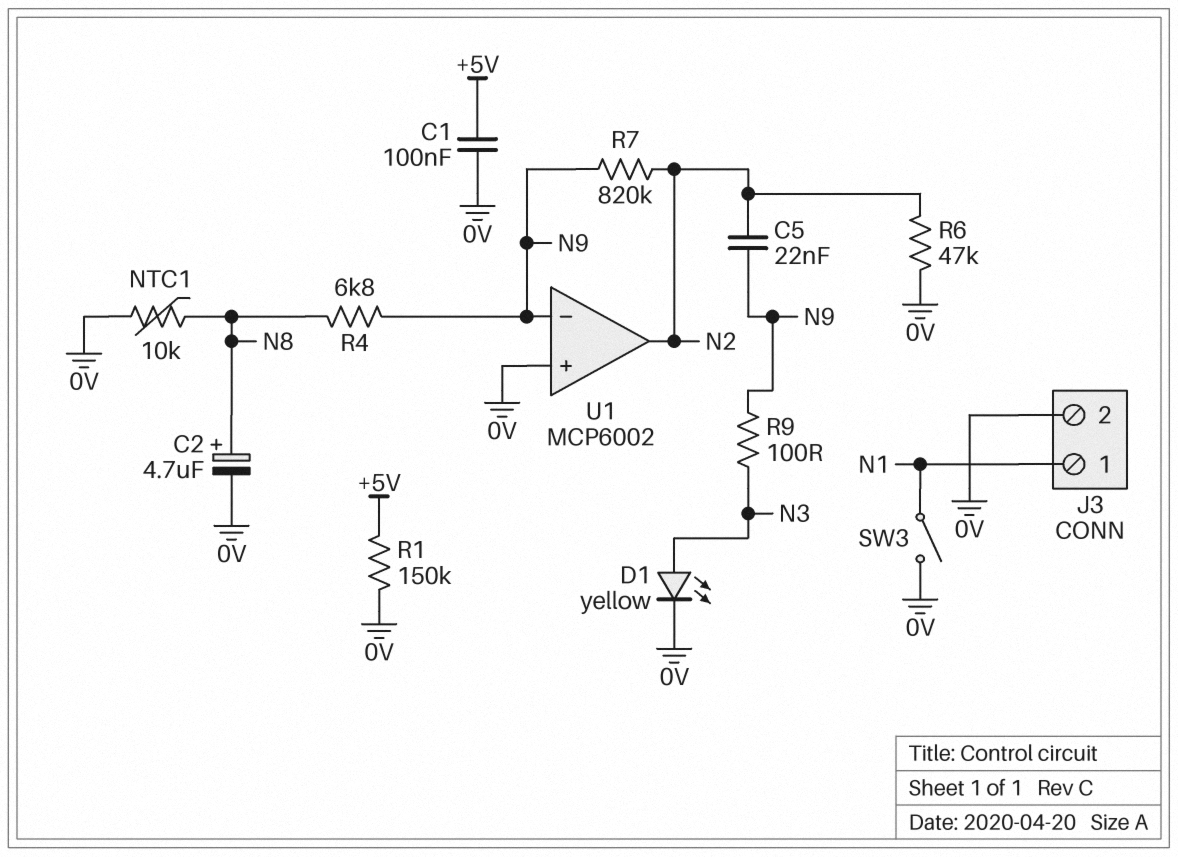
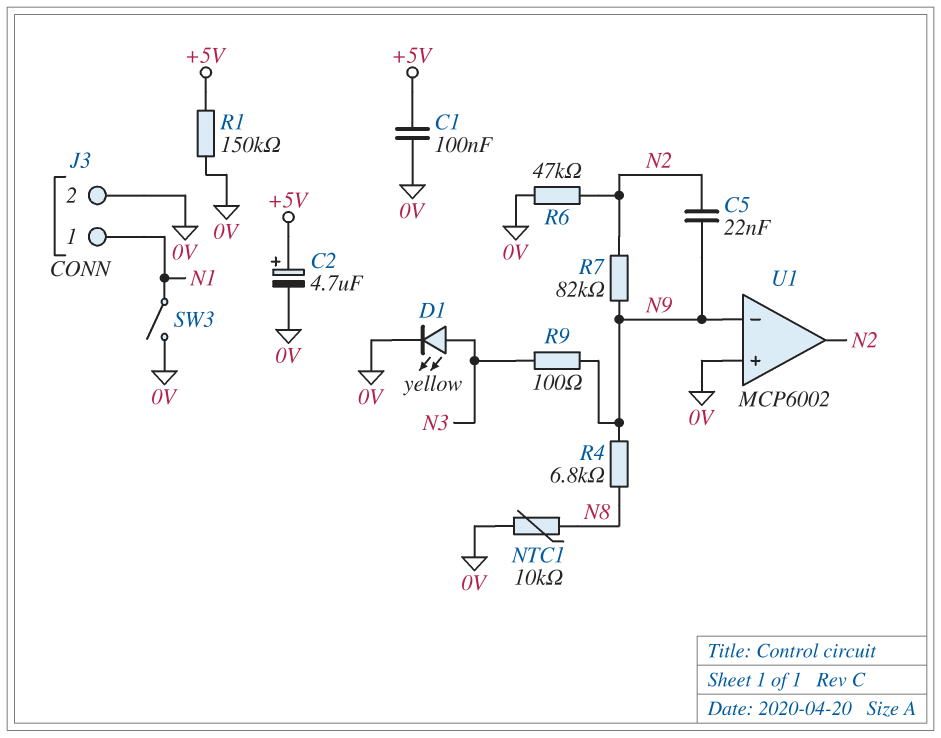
C2: 4.7uF (plus N8, minus 0V) -> 4.7uF (plus +5V, minus 0V)
R7: 820k (N2, N9) -> 82k (N2, N9)

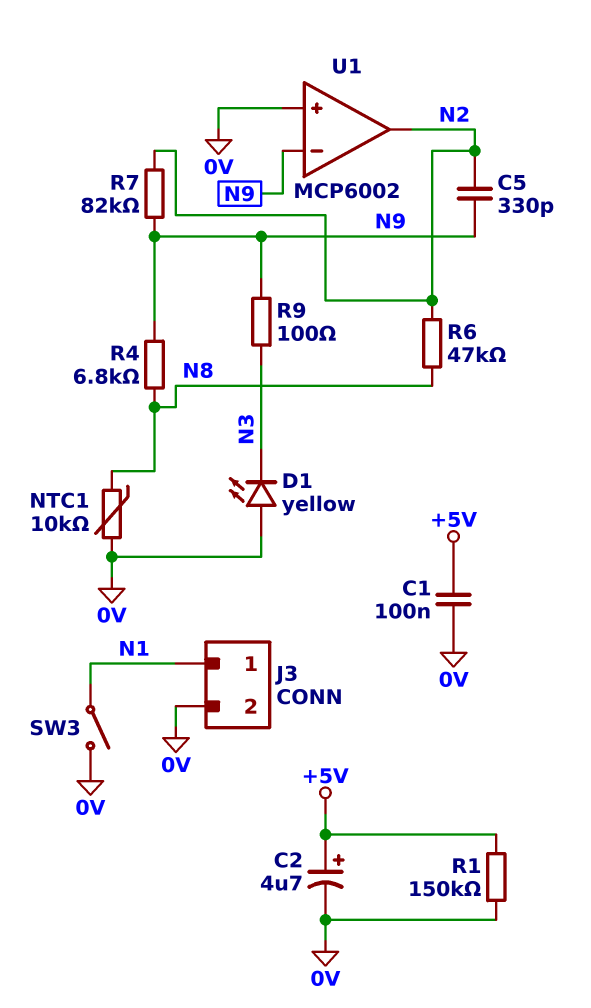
C5: 22nF (N2, N9) -> 330pF (N2, N9)
D1: LED yellow (A N3, K 0V) -> LED yellow (A 0V, K N3)
R6: 47k (0V, N2) -> 47k (N2, N8)

